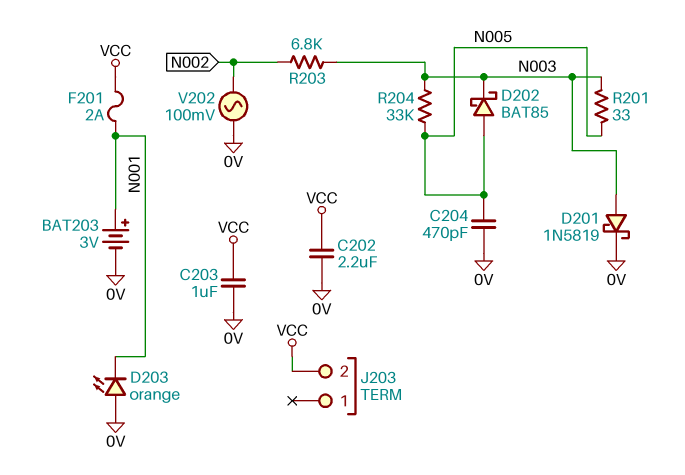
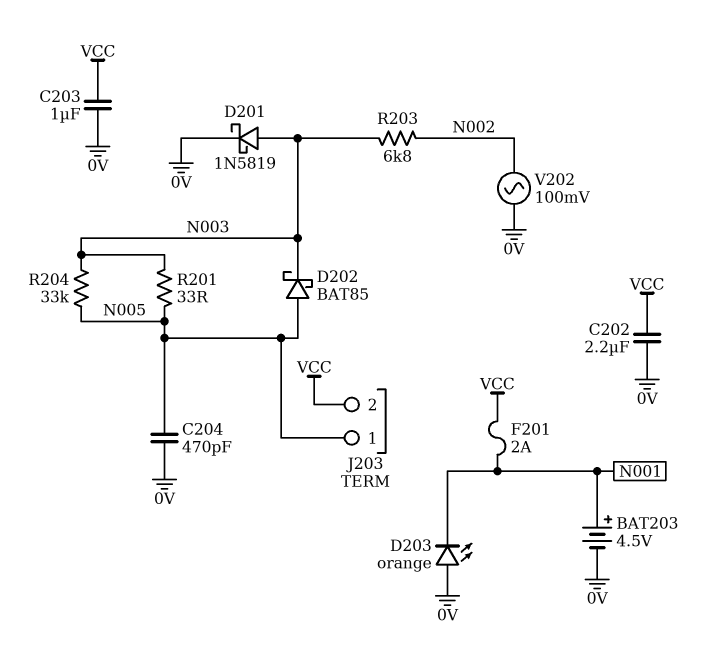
BAT203: 3V (plus N001, minus 0V) -> 4.5V (plus N001, minus 0V)
J203 pin 1: none -> N005

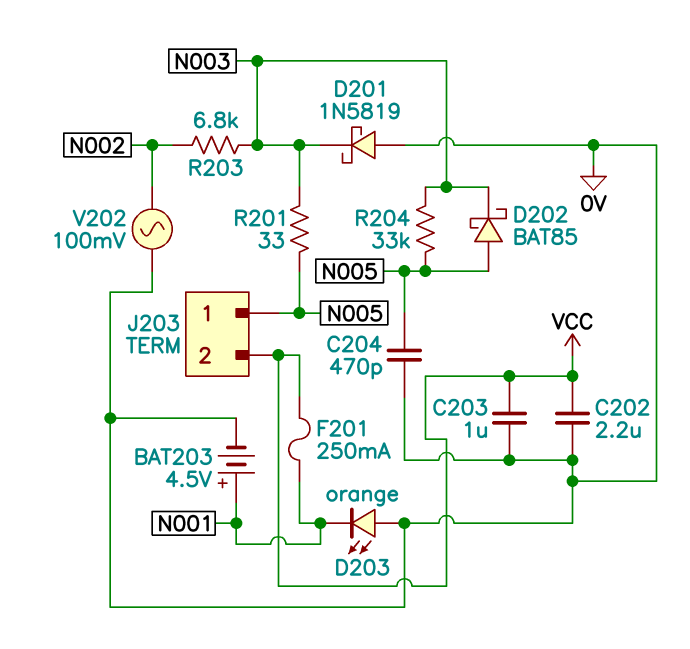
D201: schottky 1N5819 (A N003, K 0V) -> schottky 1N5819 (A 0V, K N003)
F201: 2A (N001, VCC) -> 250mA (N001, VCC)

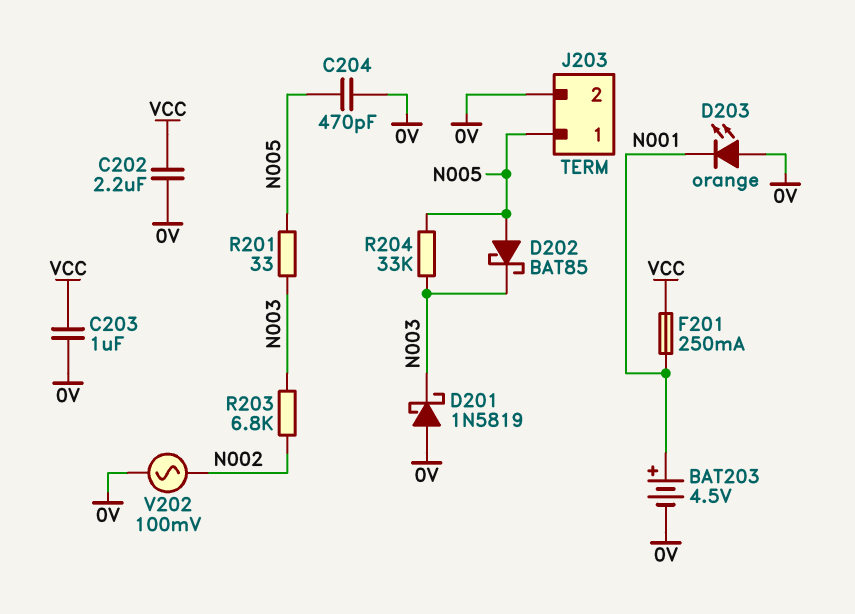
J203 pin 2: VCC -> 0V

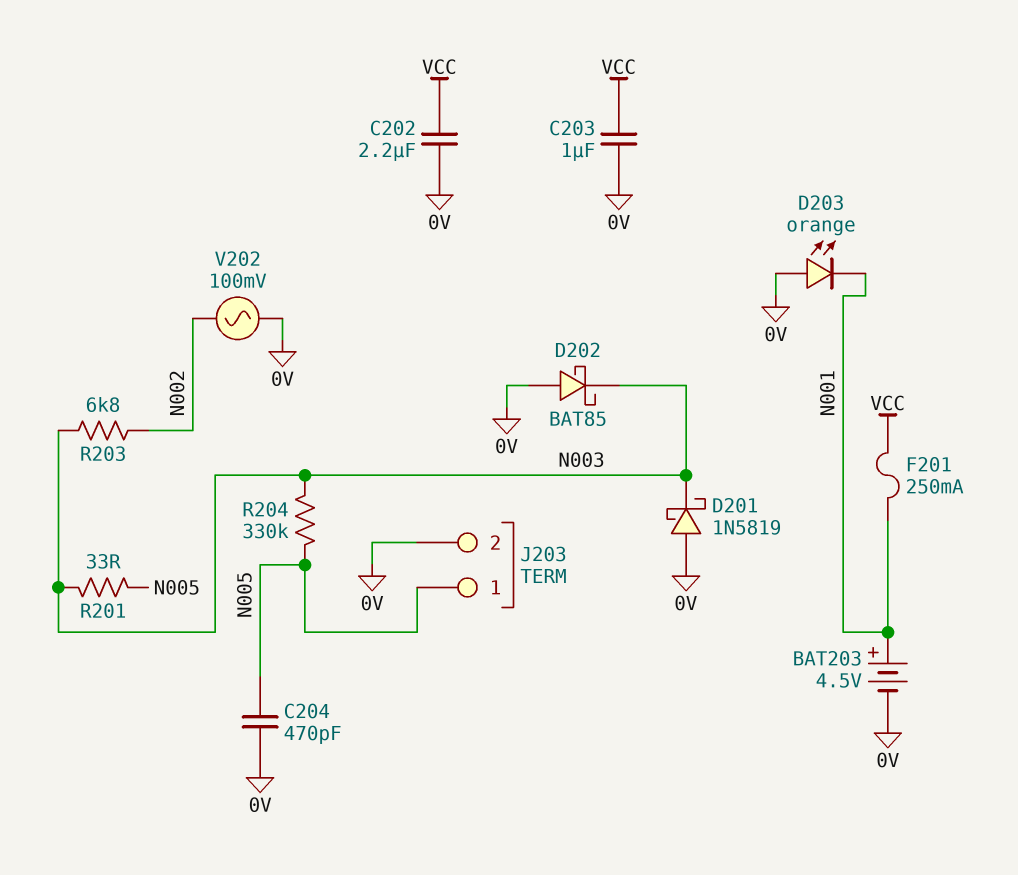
D202: schottky BAT85 (A N005, K N003) -> schottky BAT85 (A 0V, K N003)
R204: 33k (N003, N005) -> 330k (N003, N005)

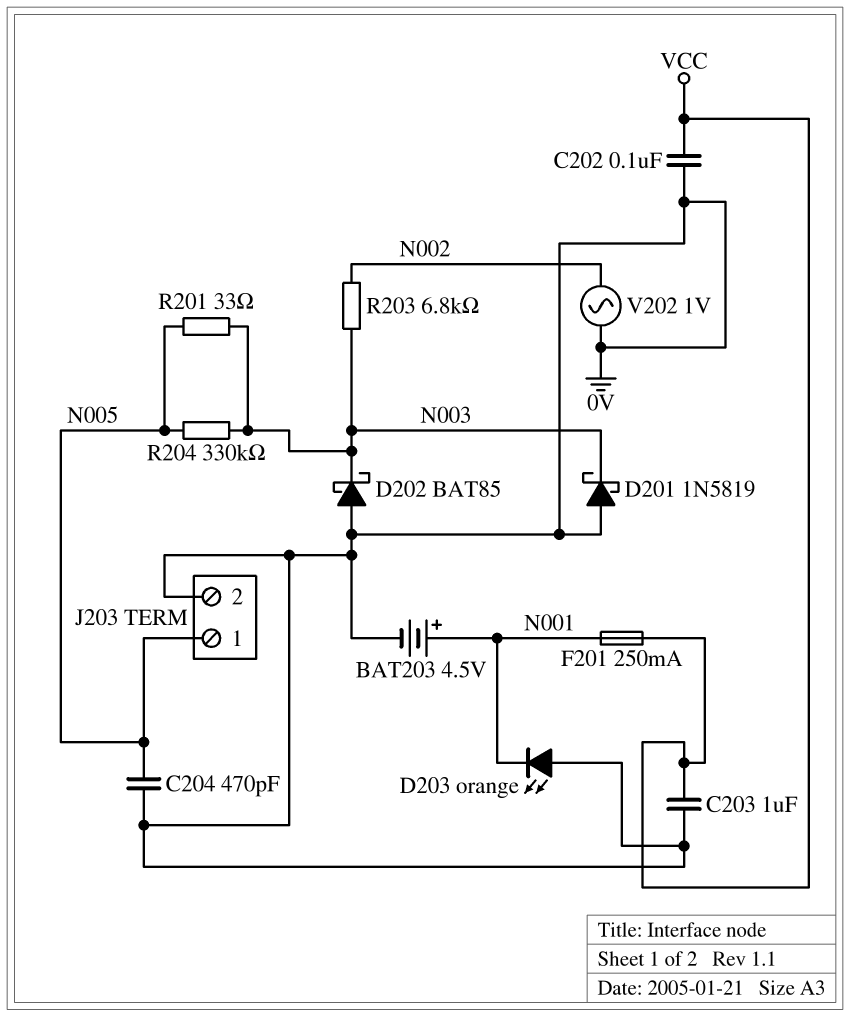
C202: 2.2uF (0V, VCC) -> 100nF (0V, VCC)
V202: AC 100mV (0V, N002) -> AC 1V (0V, N002)

